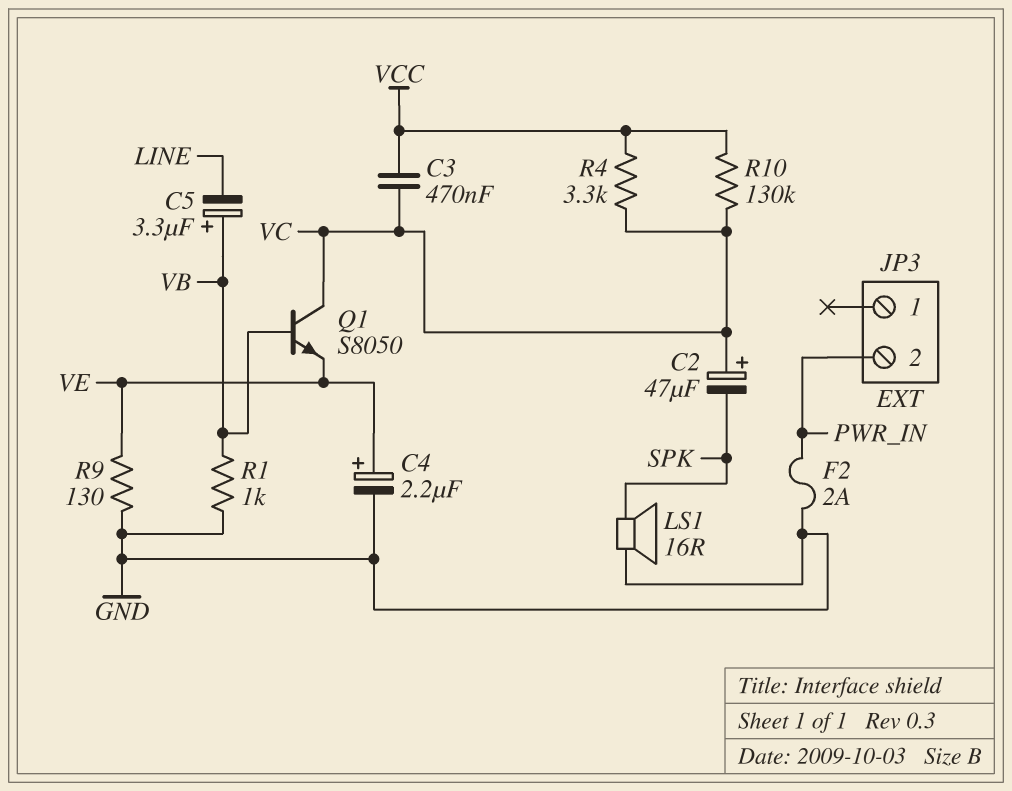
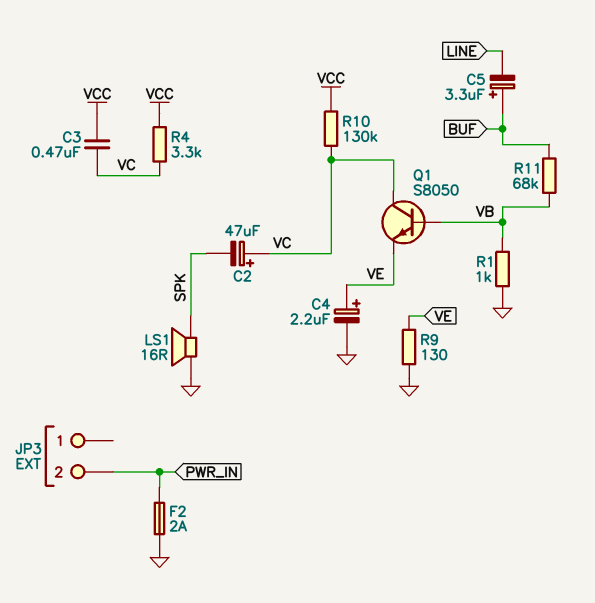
C5: 3.3uF (plus VB, minus LINE) -> 3.3uF (plus BUF, minus LINE)
R11: none -> 68k (BUF, VB)

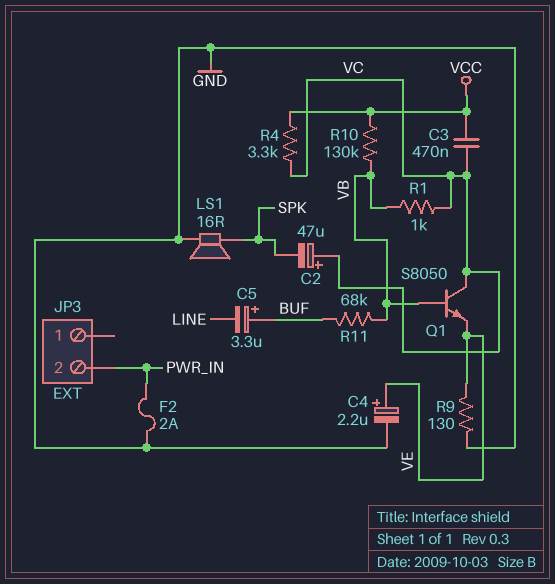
R1: 1k (GND, VB) -> 1k (VB, VC)
R10: 130k (VC, VCC) -> 130k (VB, VCC)

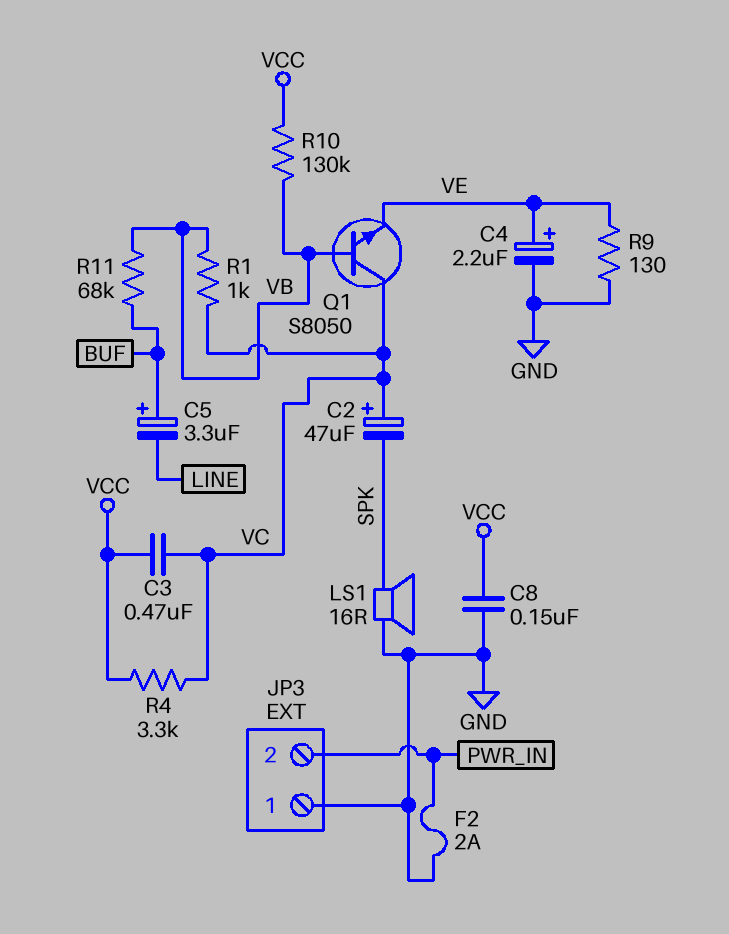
C8: none -> 150nF (GND, VCC)
JP3 pin 1: none -> GND

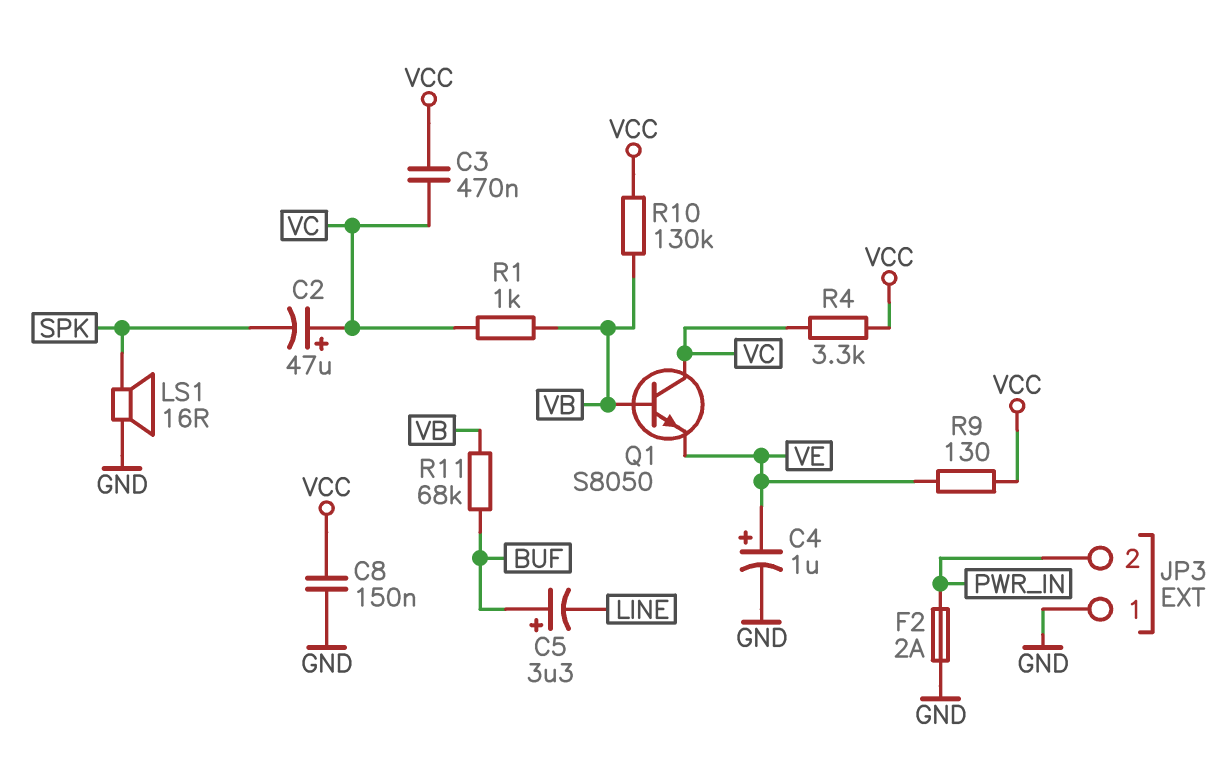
C4: 2.2uF (plus VE, minus GND) -> 1uF (plus VE, minus GND)
R9: 130 (GND, VE) -> 130 (VCC, VE)

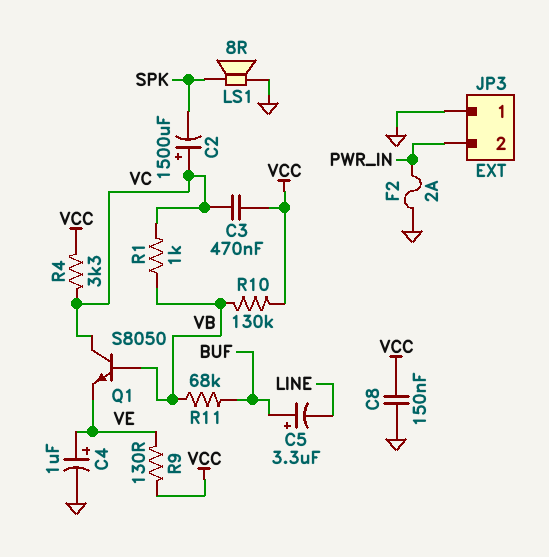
C2: 47uF (plus VC, minus SPK) -> 1500uF (plus VC, minus SPK)
LS1: speaker 16R (GND, SPK) -> speaker 8R (GND, SPK)

